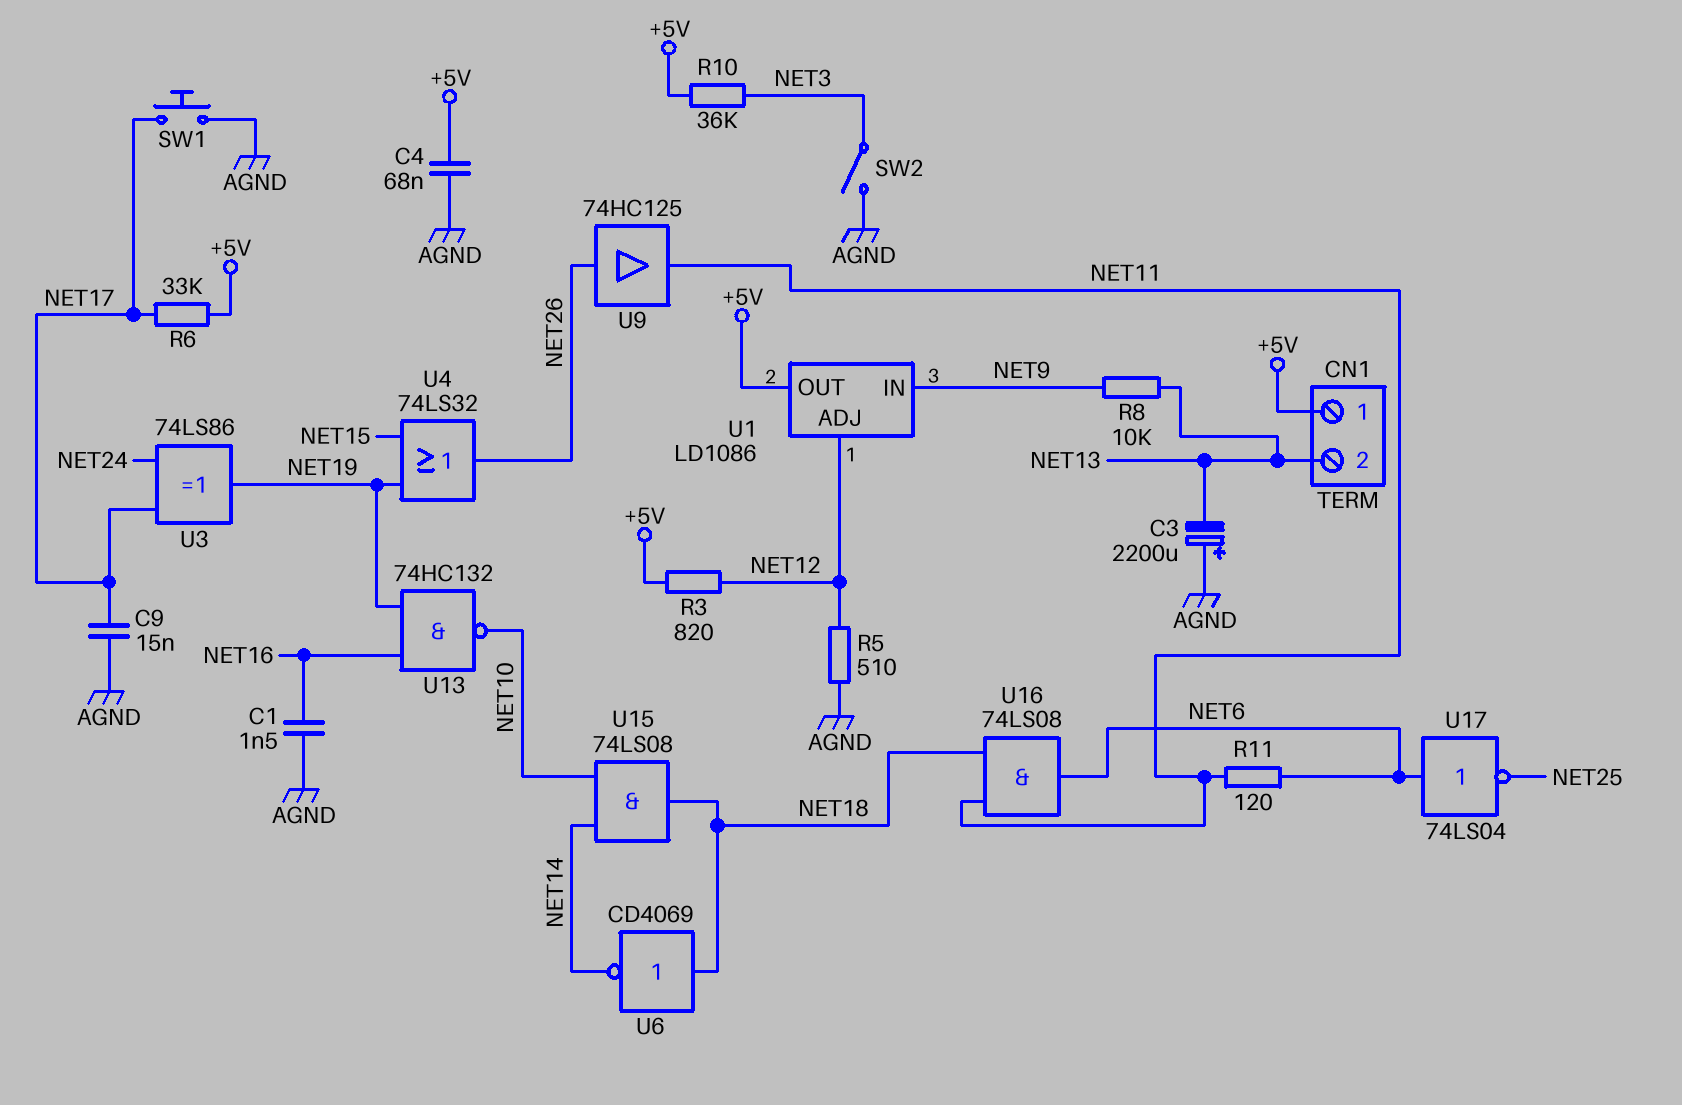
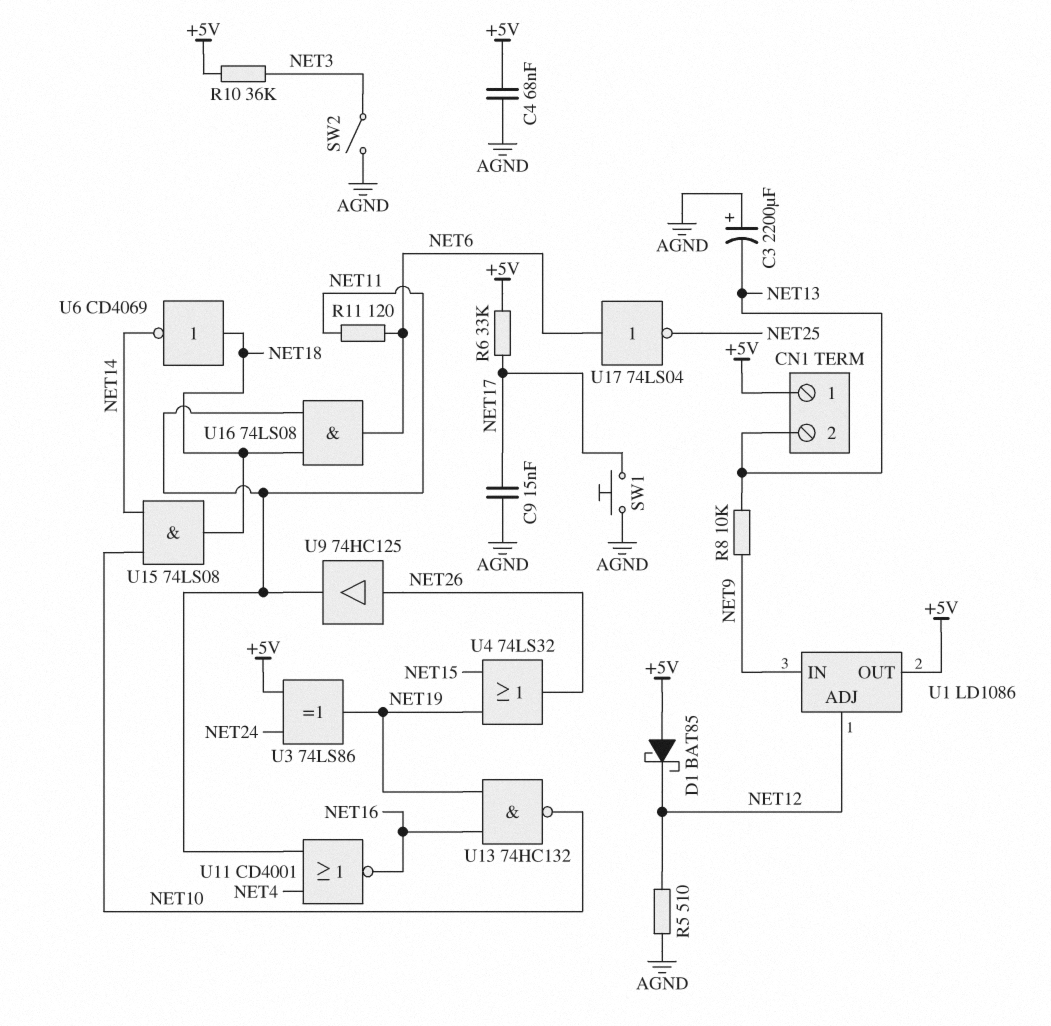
C1: 1.5nF (AGND, NET16) -> none
D1: none -> schottky BAT85 (A +5V, K NET12)
R3: 820 (+5V, NET12) -> none
U3: XOR 74LS86 (in NET17, in NET24, out NET19) -> XOR 74LS86 (in +5V, in NET24, out NET19)
U11: none -> NOR CD4001 (in NET4, in NET11, out NET16)

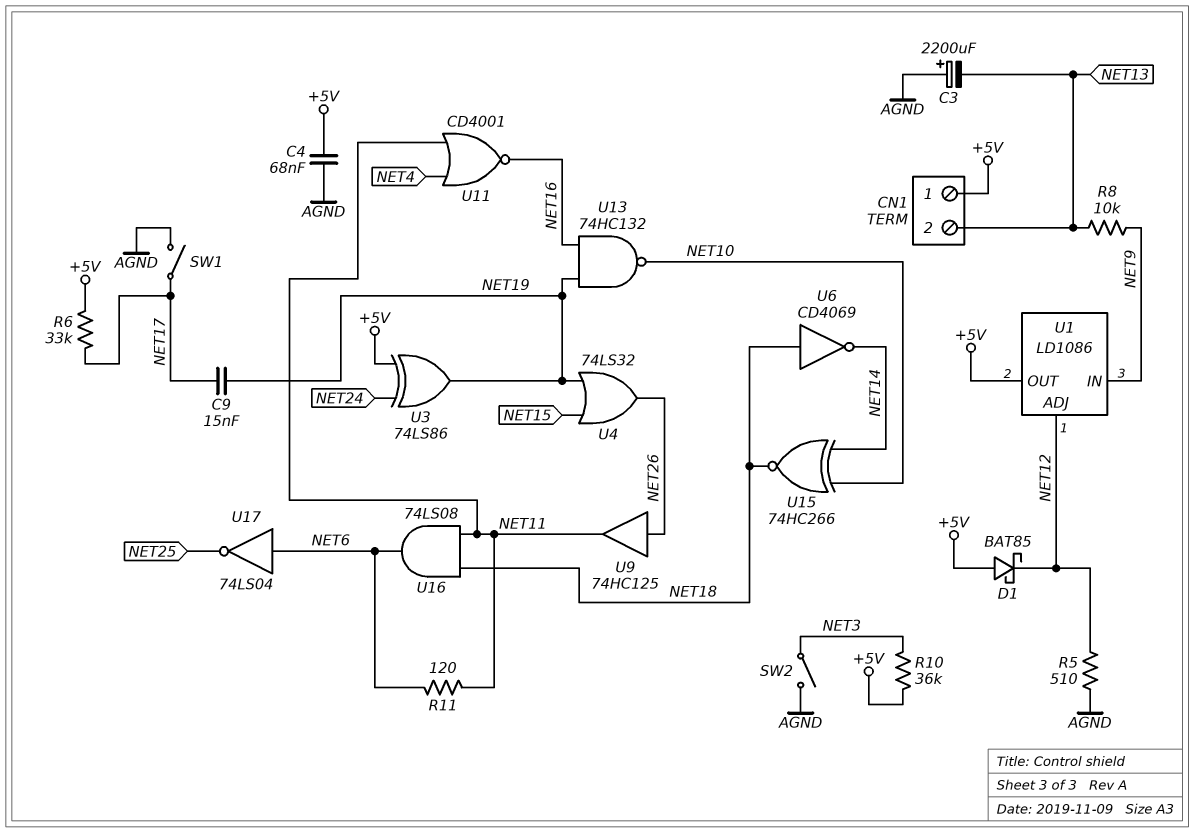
C9: 15nF (AGND, NET17) -> 15nF (NET17, NET19)
SW1: button (AGND, NET17) -> switch (AGND, NET17)
U15: AND 74LS08 (in NET10, in NET14, out NET18) -> XNOR 74HC266 (in NET10, in NET14, out NET18)

